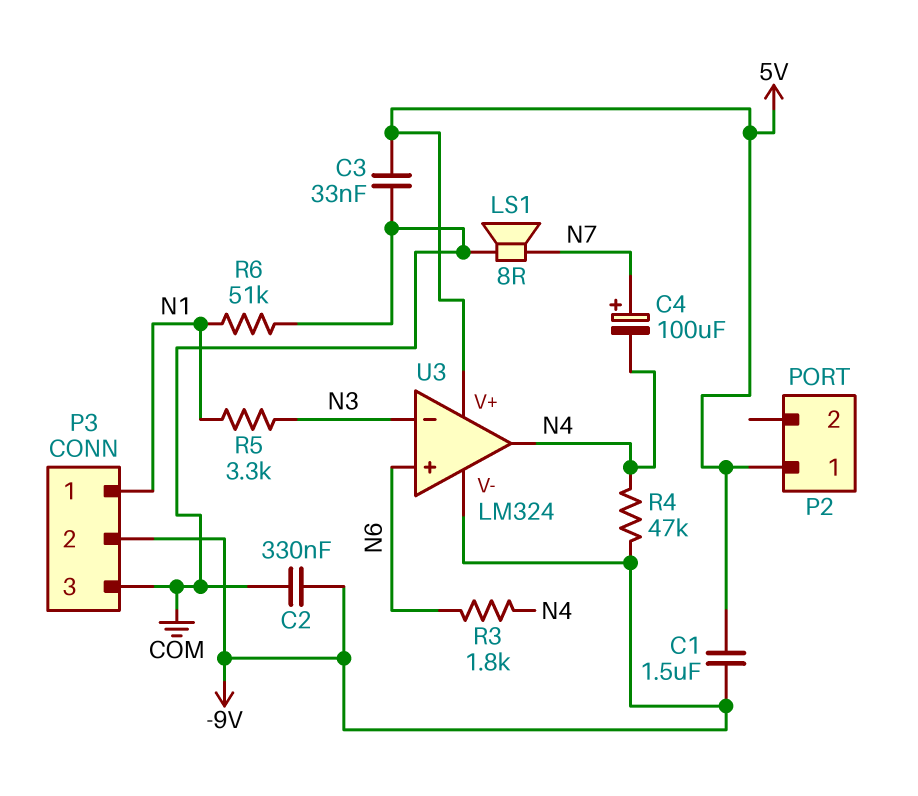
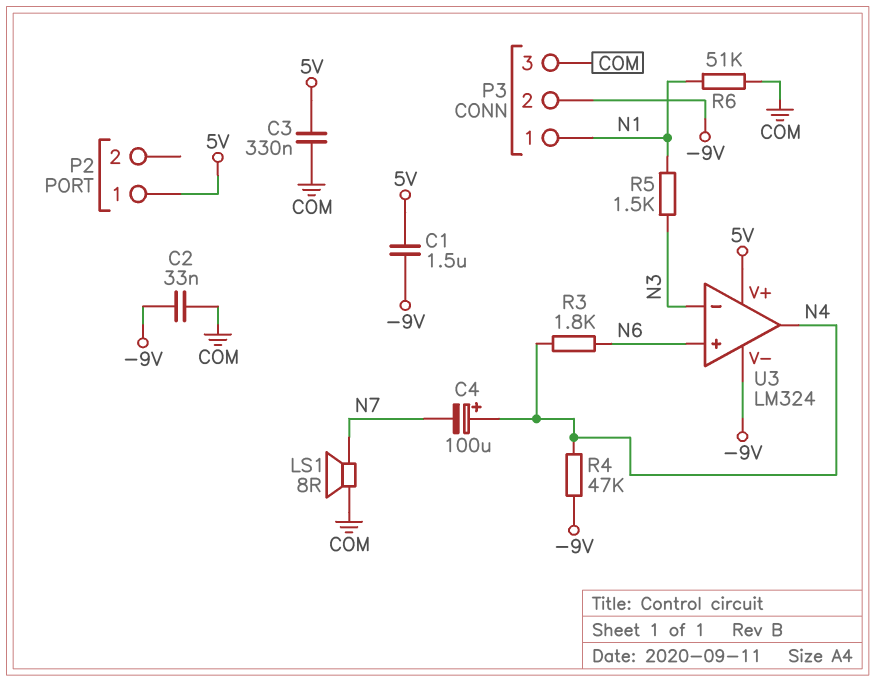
C2: 330nF (-9V, COM) -> 33nF (-9V, COM)
C3: 33nF (5V, COM) -> 330nF (5V, COM)
C4: 100uF (plus N7, minus N4) -> 100uF (plus N4, minus N7)
R5: 3.3k (N1, N3) -> 1.5k (N1, N3)

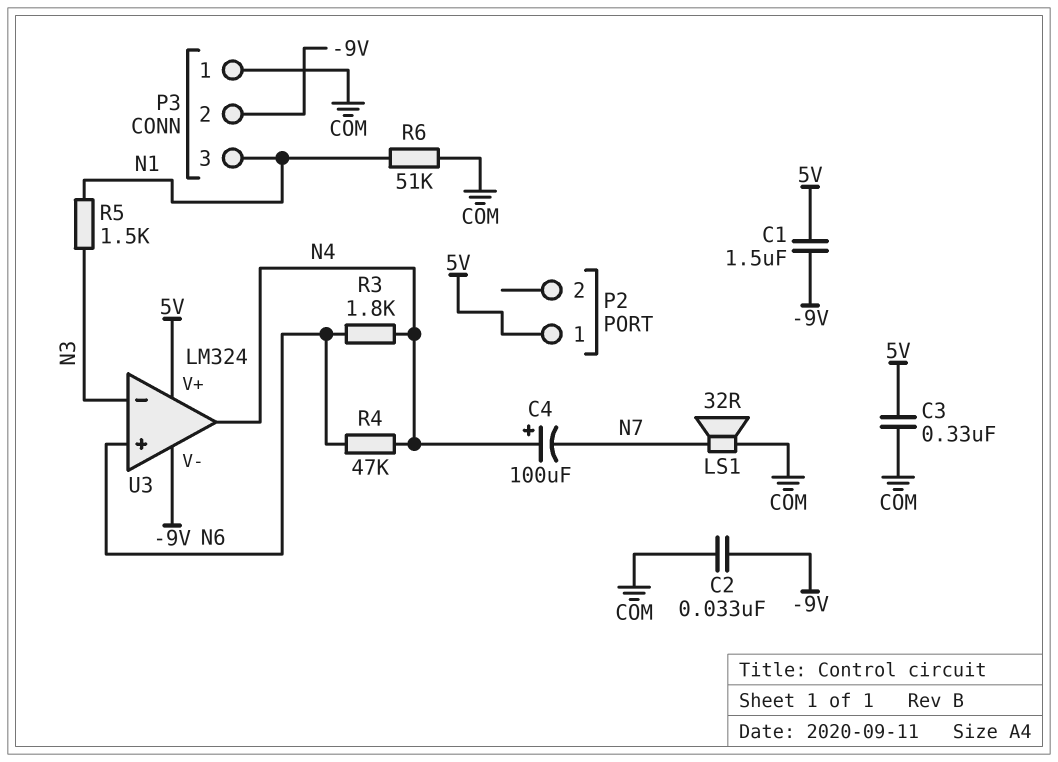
LS1: speaker 8R (COM, N7) -> speaker 32R (COM, N7)
P3 pin 1: N1 -> COM
P3 pin 3: COM -> N1
R4: 47k (-9V, N4) -> 47k (N4, N6)

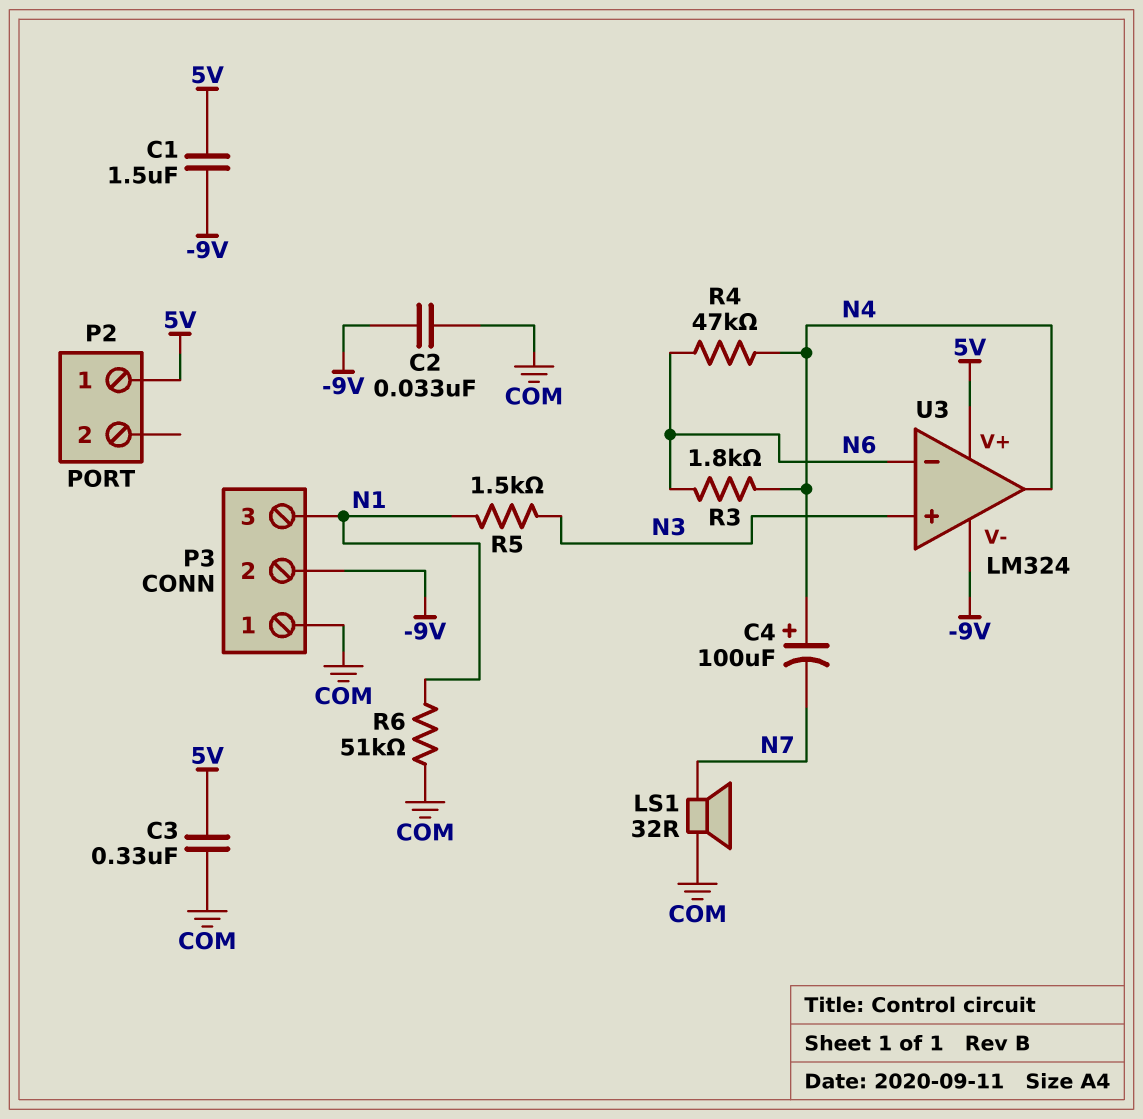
U3 pin in+: N6 -> N3
U3 pin in-: N3 -> N6

